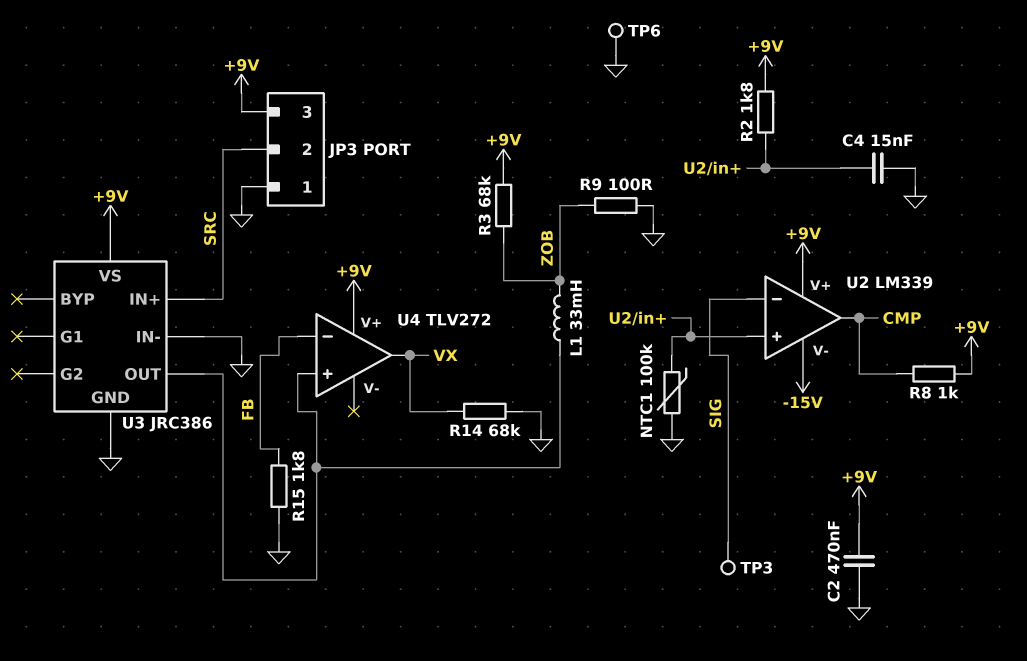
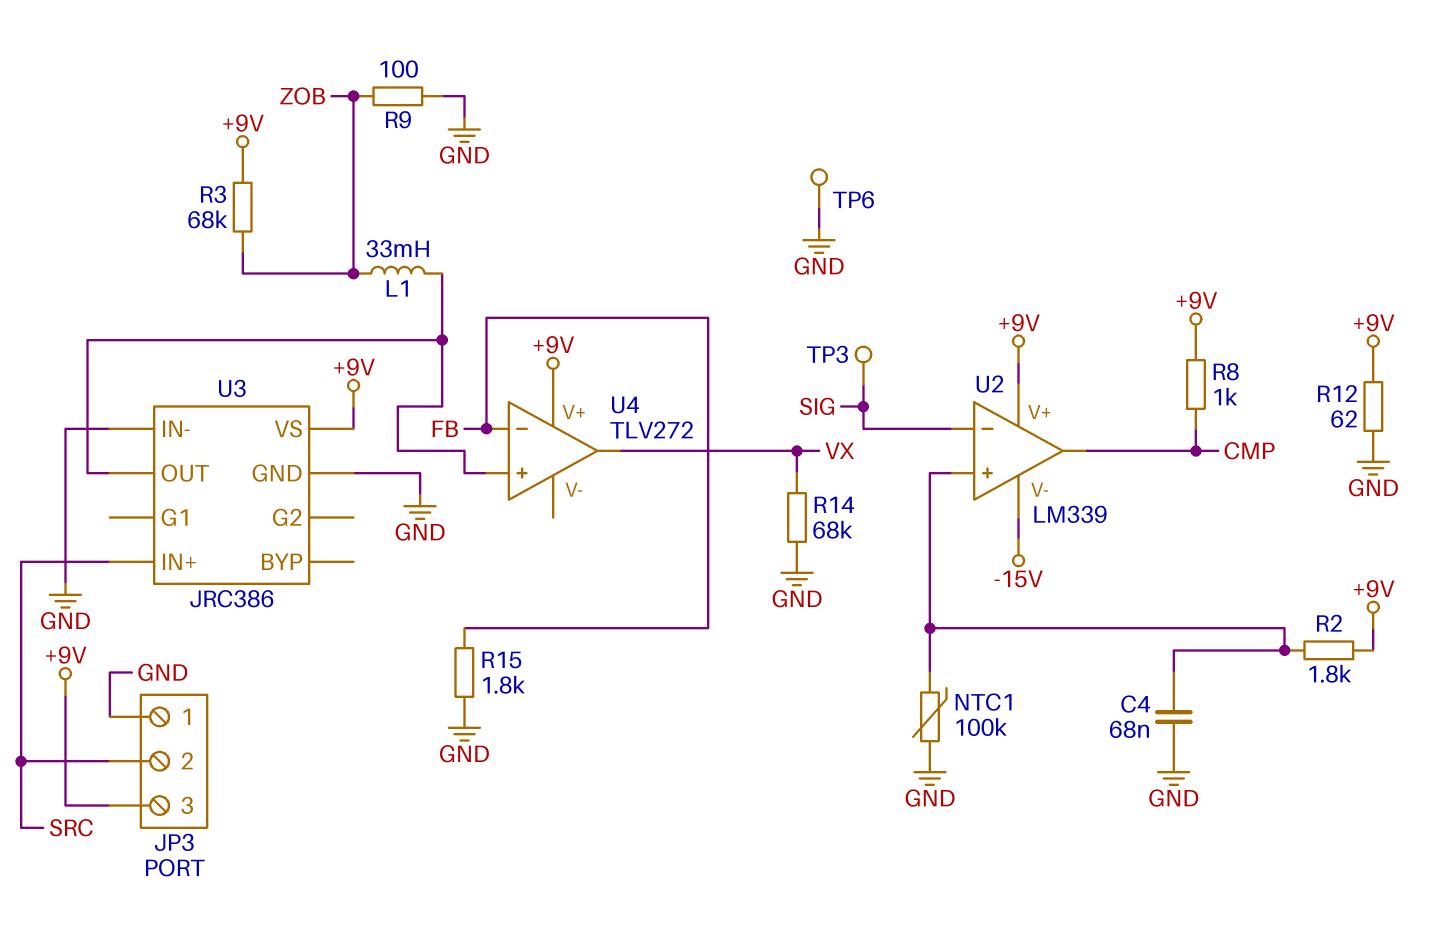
C2: 470nF (+9V, GND) -> none
C4: 15nF (GND, U2/in+) -> 68nF (GND, U2/in+)
R12: none -> 62 (+9V, GND)

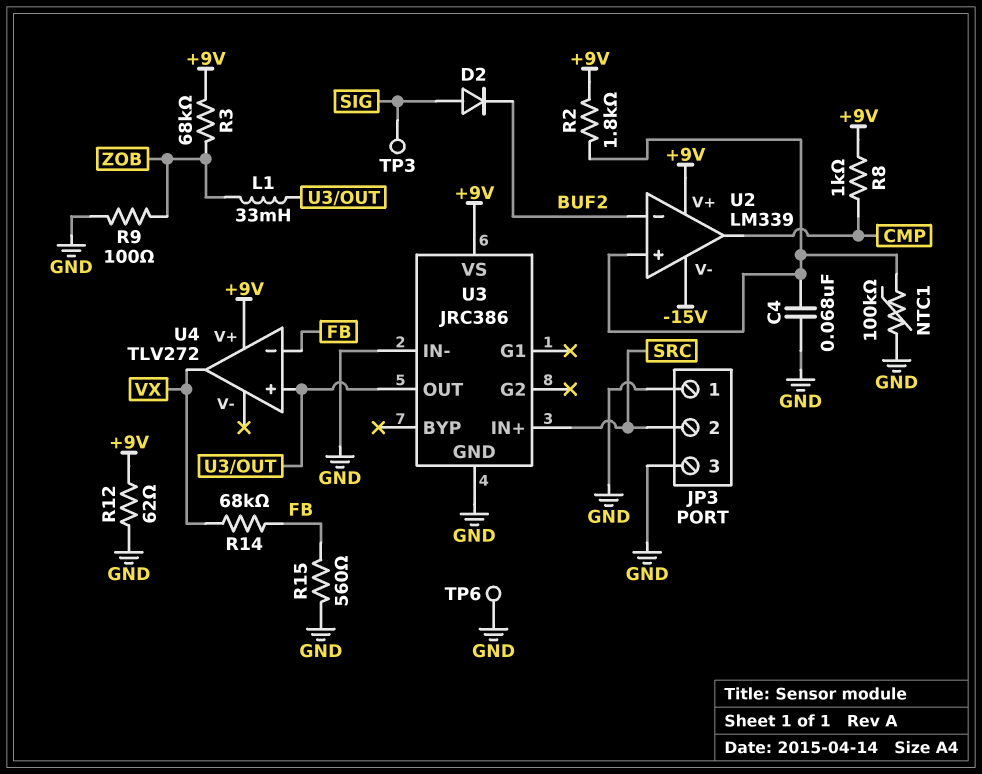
D2: none -> diode (A SIG, K BUF2)
JP3 pin 3: +9V -> GND
R14: 68k (GND, VX) -> 68k (FB, VX)
R15: 1.8k (FB, GND) -> 560 (FB, GND)
U2 pin in-: SIG -> BUF2

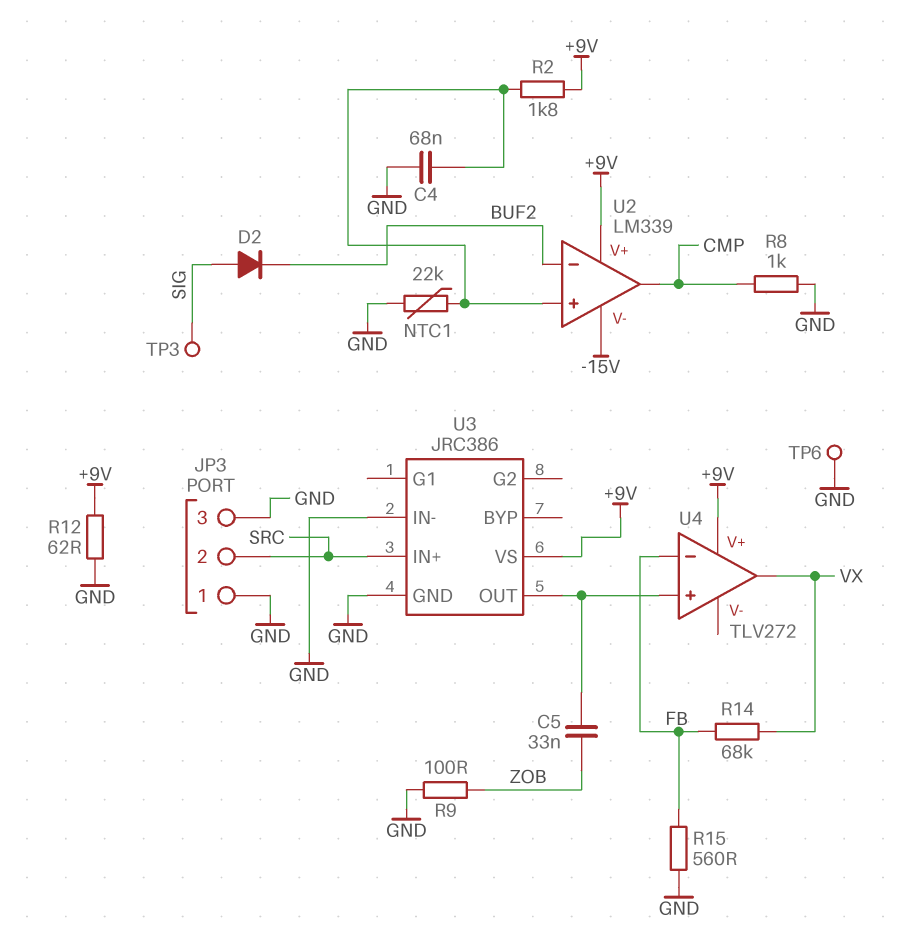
C5: none -> 33nF (U3/OUT, ZOB)
L1: 33mH (U3/OUT, ZOB) -> none
NTC1: 100k (GND, U2/in+) -> 22k (GND, U2/in+)
R3: 68k (+9V, ZOB) -> none
R8: 1k (+9V, CMP) -> 1k (CMP, GND)

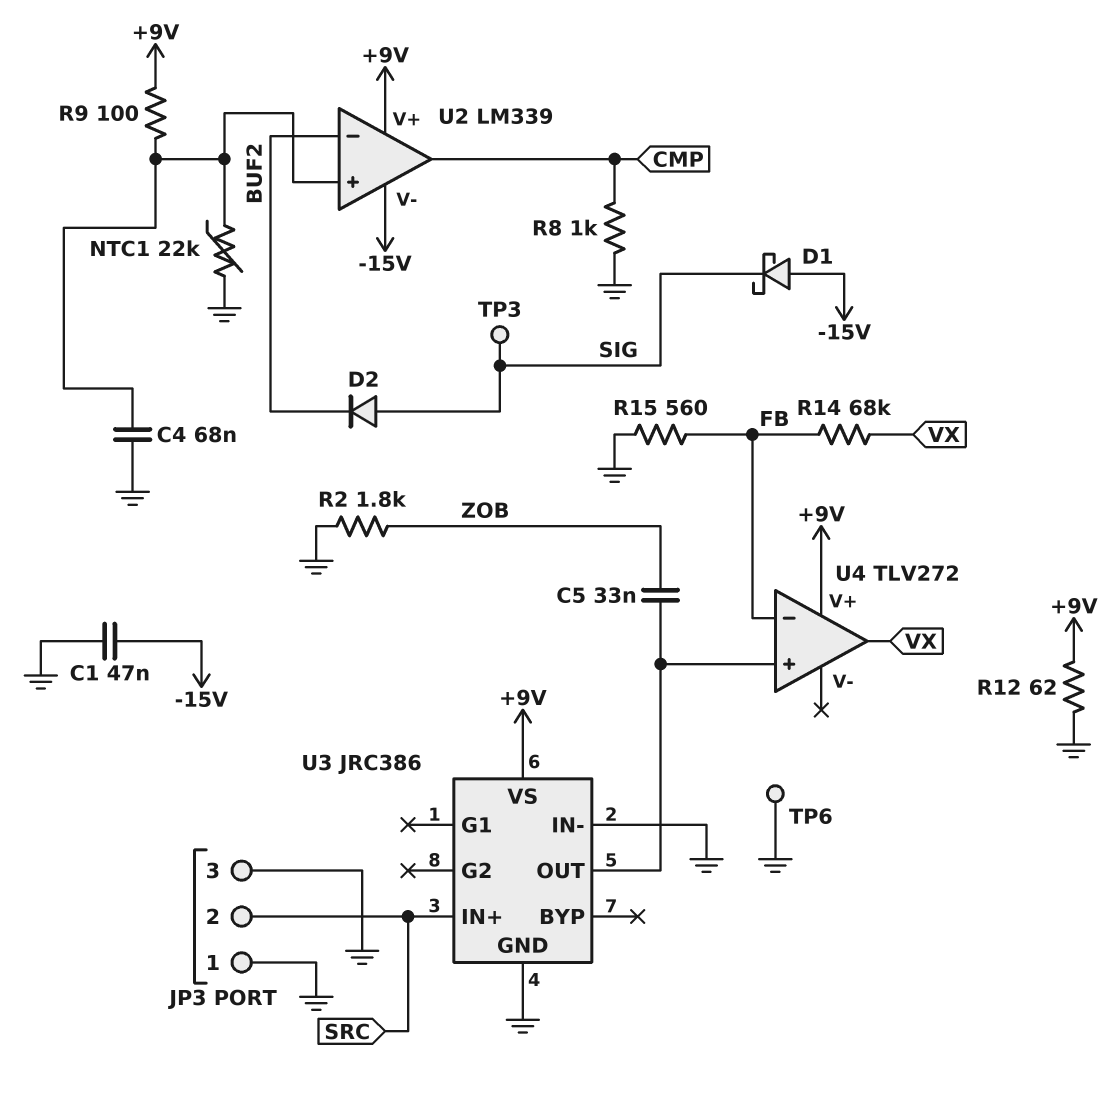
C1: none -> 47nF (-15V, GND)
D1: none -> schottky (A -15V, K SIG)
R2: 1.8k (+9V, U2/in+) -> 1.8k (GND, ZOB)
R9: 100 (GND, ZOB) -> 100 (+9V, U2/in+)

